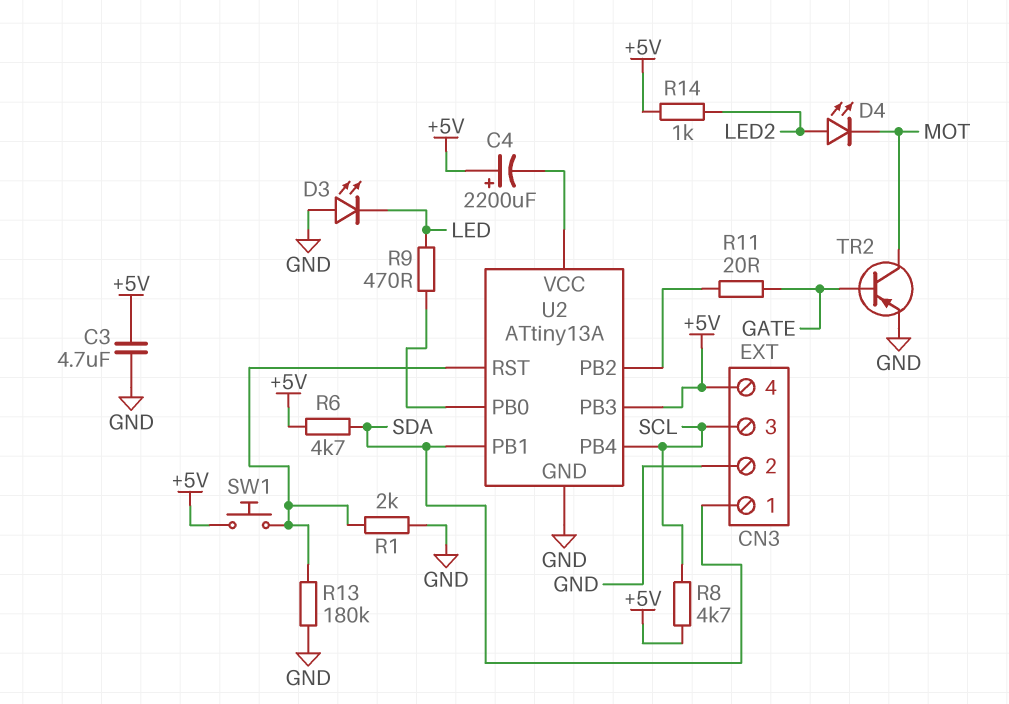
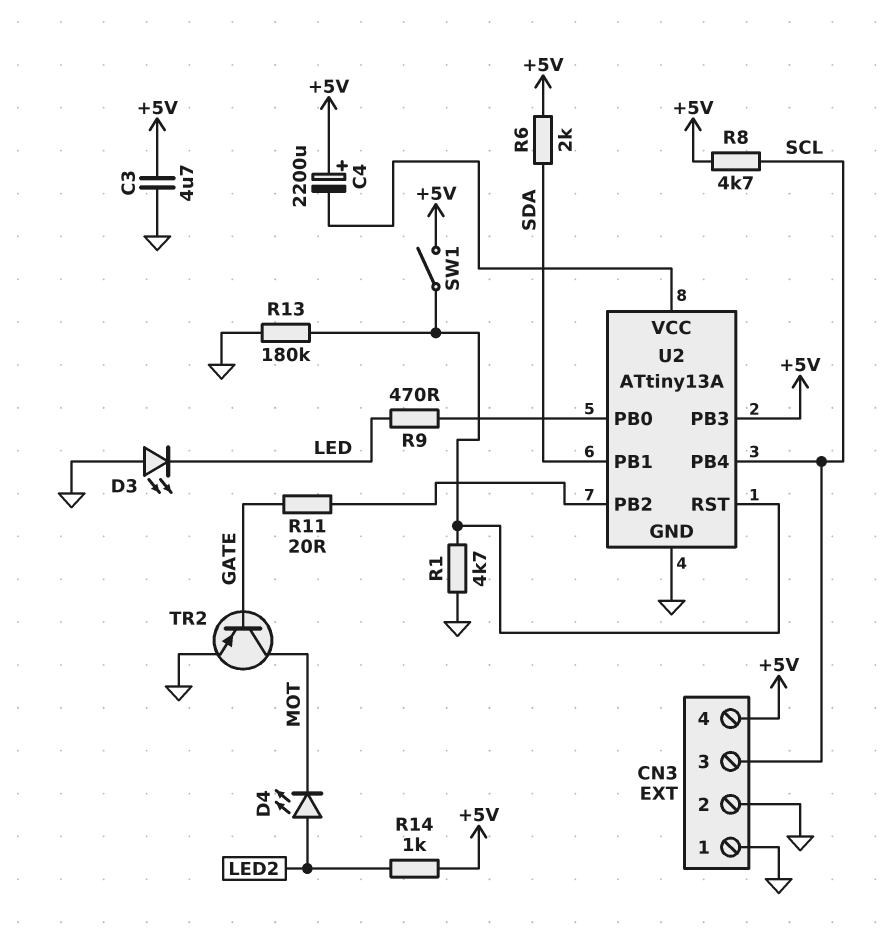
CN3 pin 1: SDA -> GND
R1: 2k (GND, U2/RST) -> 4.7k (GND, U2/RST)
R6: 4.7k (+5V, SDA) -> 2k (+5V, SDA)
SW1: button (+5V, U2/RST) -> switch (+5V, U2/RST)

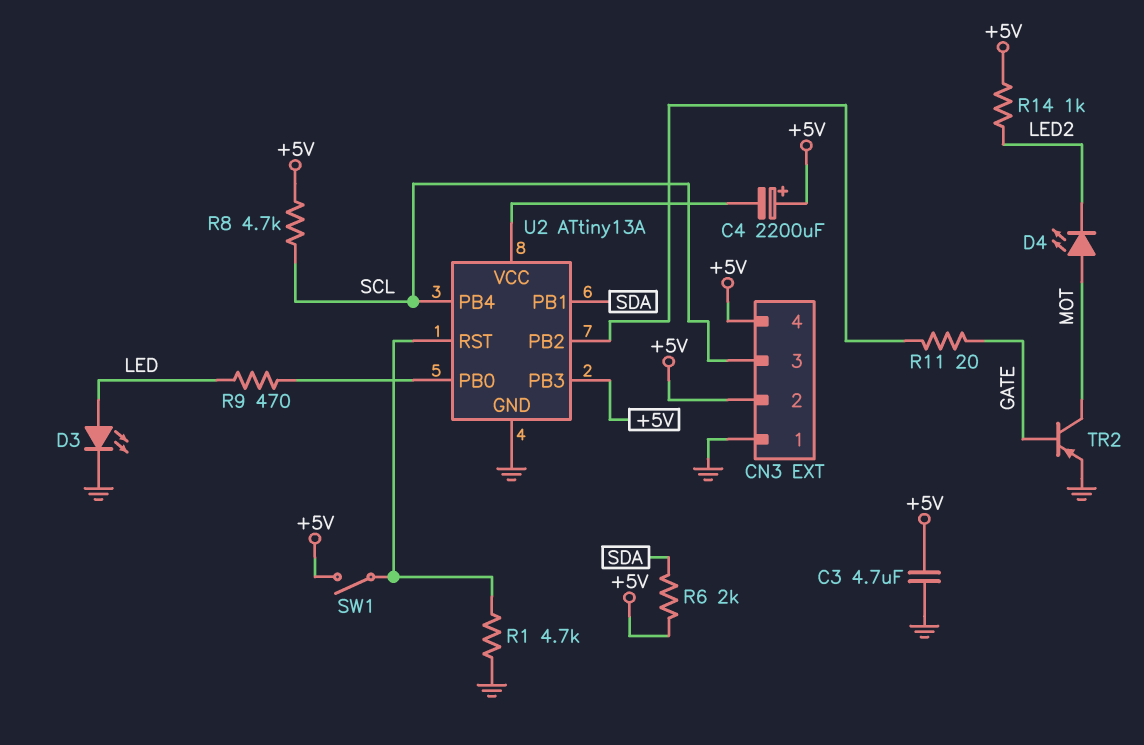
CN3 pin 2: GND -> +5V
D3: LED (A GND, K LED) -> LED (A LED, K GND)
D4: LED (A LED2, K MOT) -> LED (A MOT, K LED2)
R13: 180k (GND, U2/RST) -> none

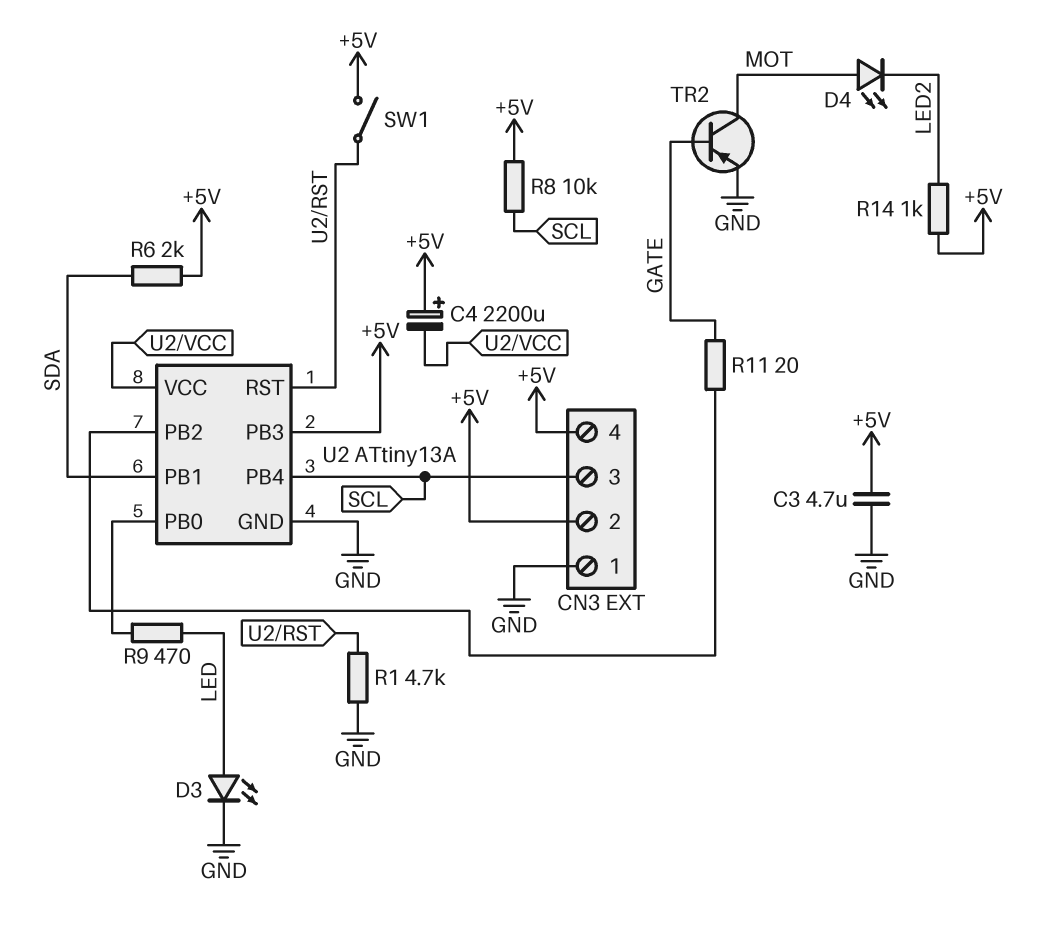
R8: 4.7k (+5V, SCL) -> 10k (+5V, SCL)

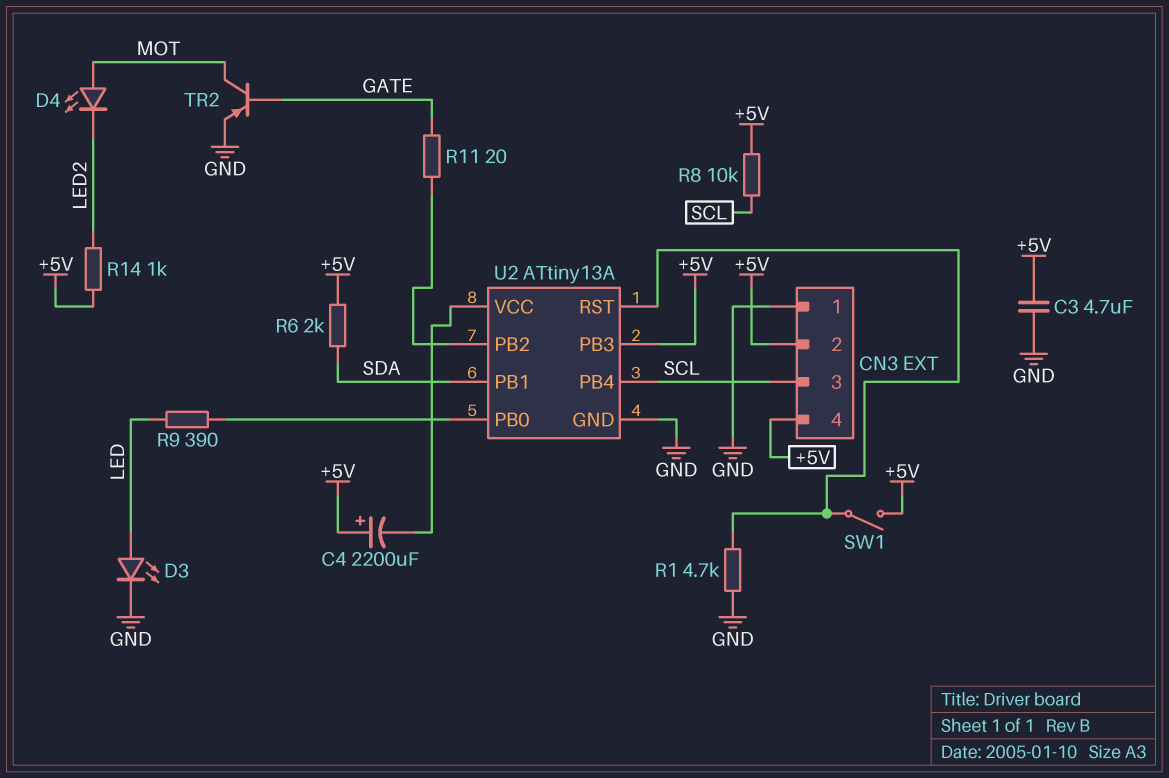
R9: 470 (LED, U2/PB0) -> 390 (LED, U2/PB0)

